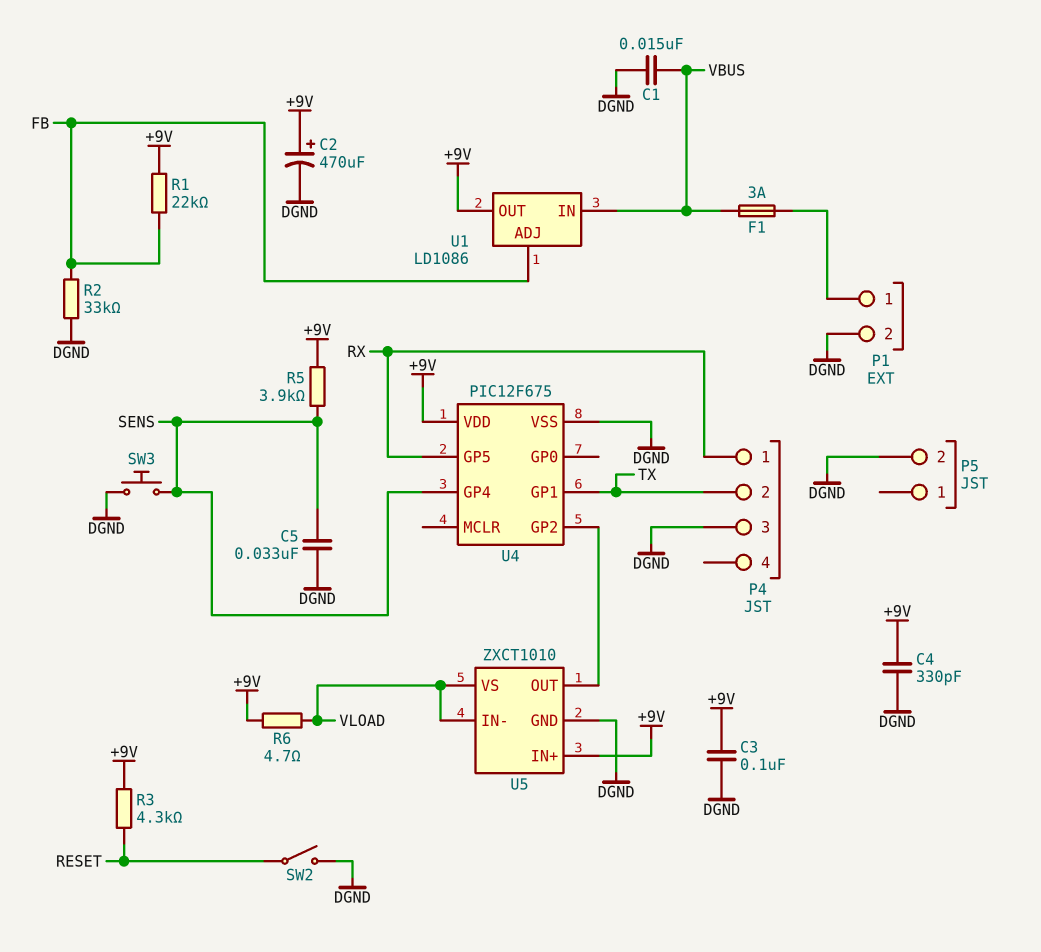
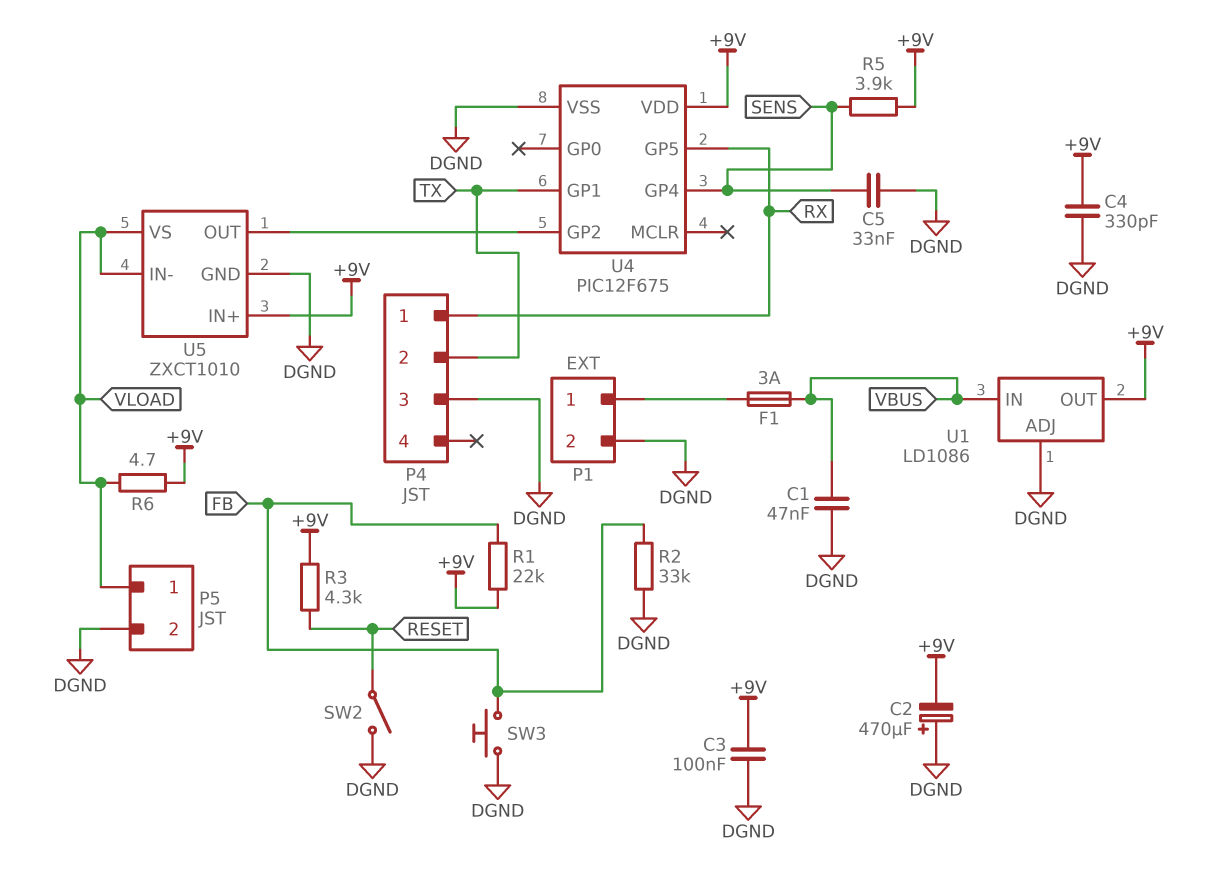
C1: 15nF (DGND, VBUS) -> 47nF (DGND, VBUS)
C2: 470uF (plus +9V, minus DGND) -> 470uF (plus DGND, minus +9V)
P5 pin 1: none -> VLOAD
SW3: button (DGND, SENS) -> button (DGND, FB)
U1 pin ADJ: FB -> DGND

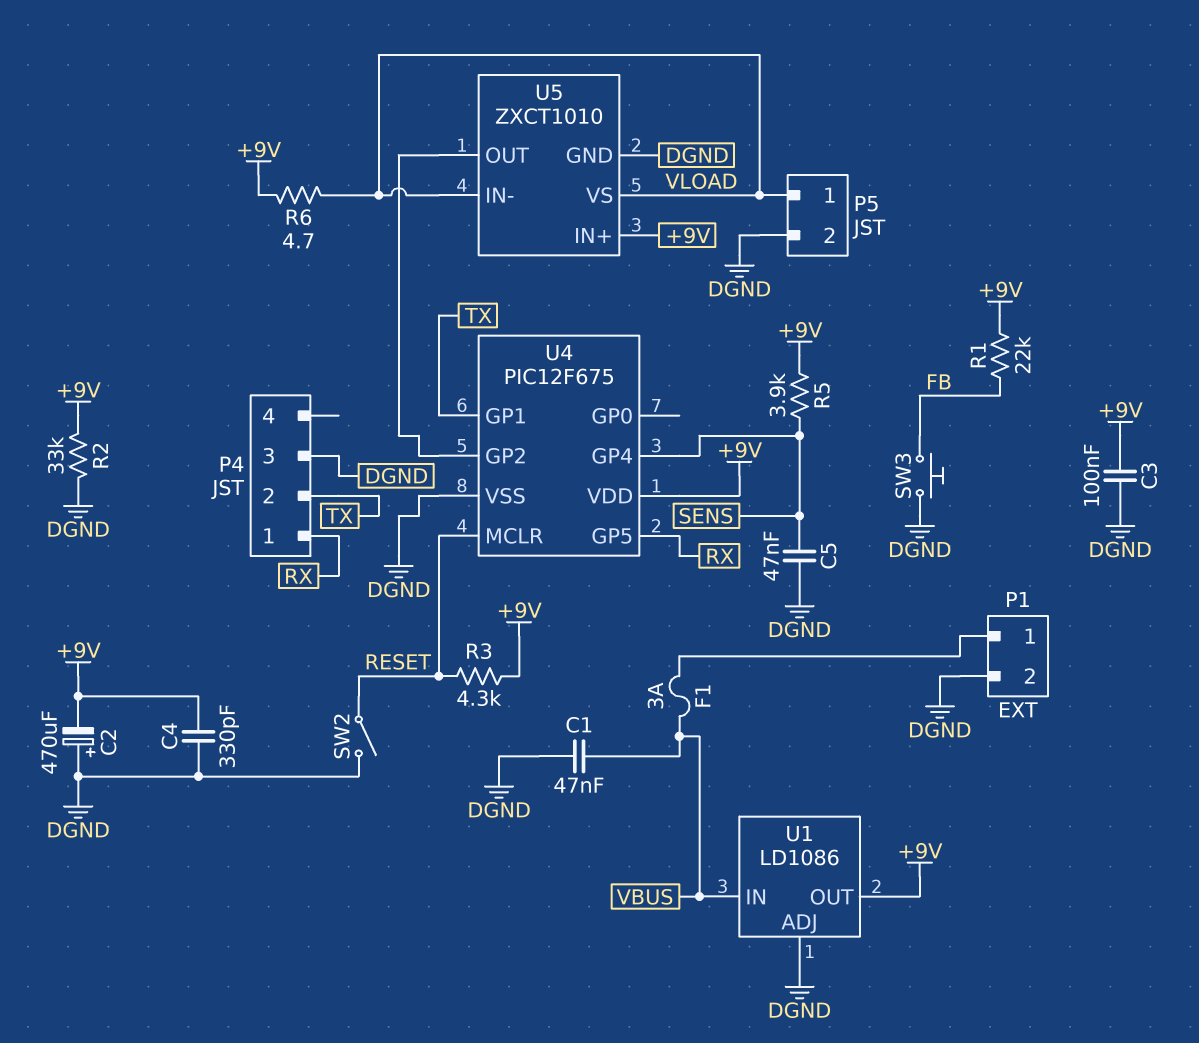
C5: 33nF (DGND, SENS) -> 47nF (DGND, SENS)
R2: 33k (DGND, FB) -> 33k (+9V, DGND)
U4 pin MCLR: none -> RESET

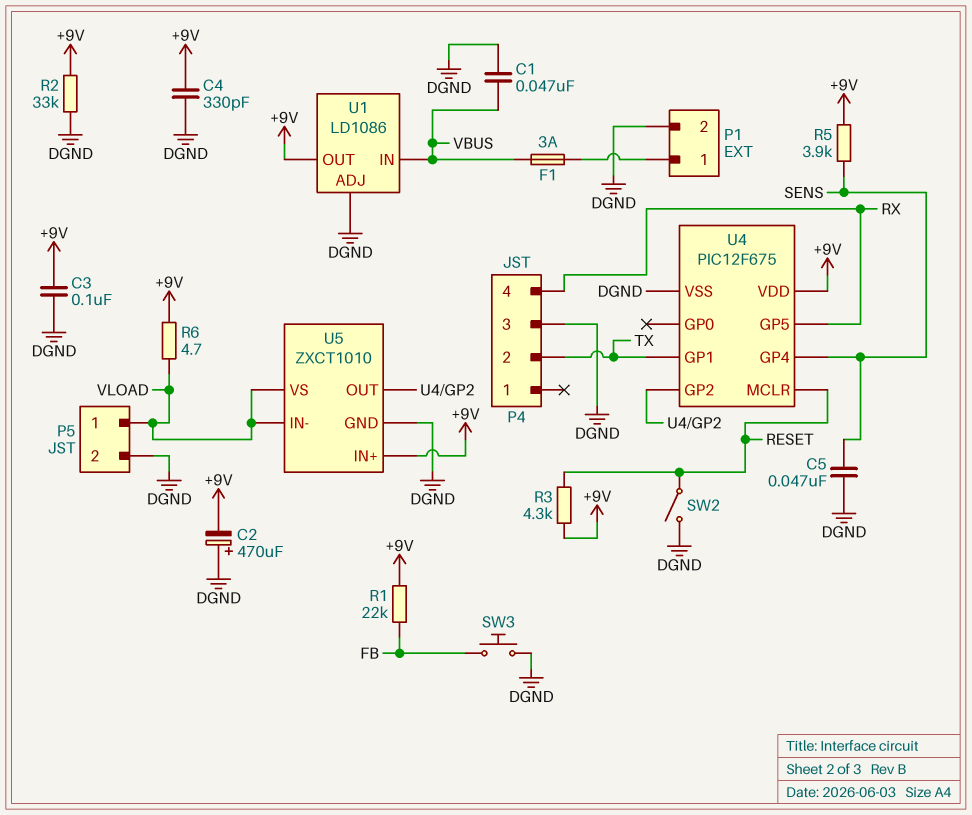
P4 pin 1: RX -> none
P4 pin 4: none -> RX

